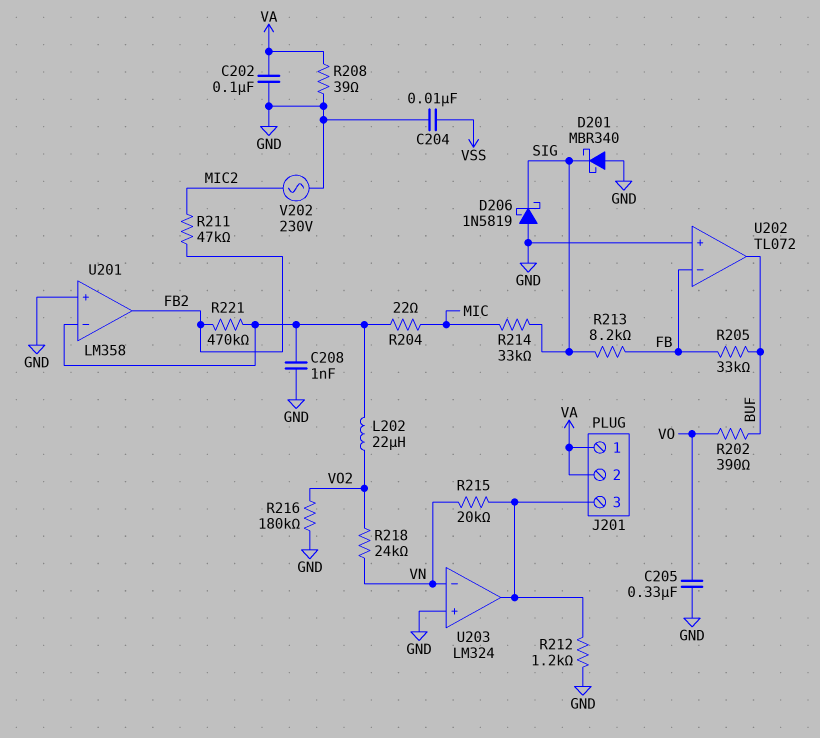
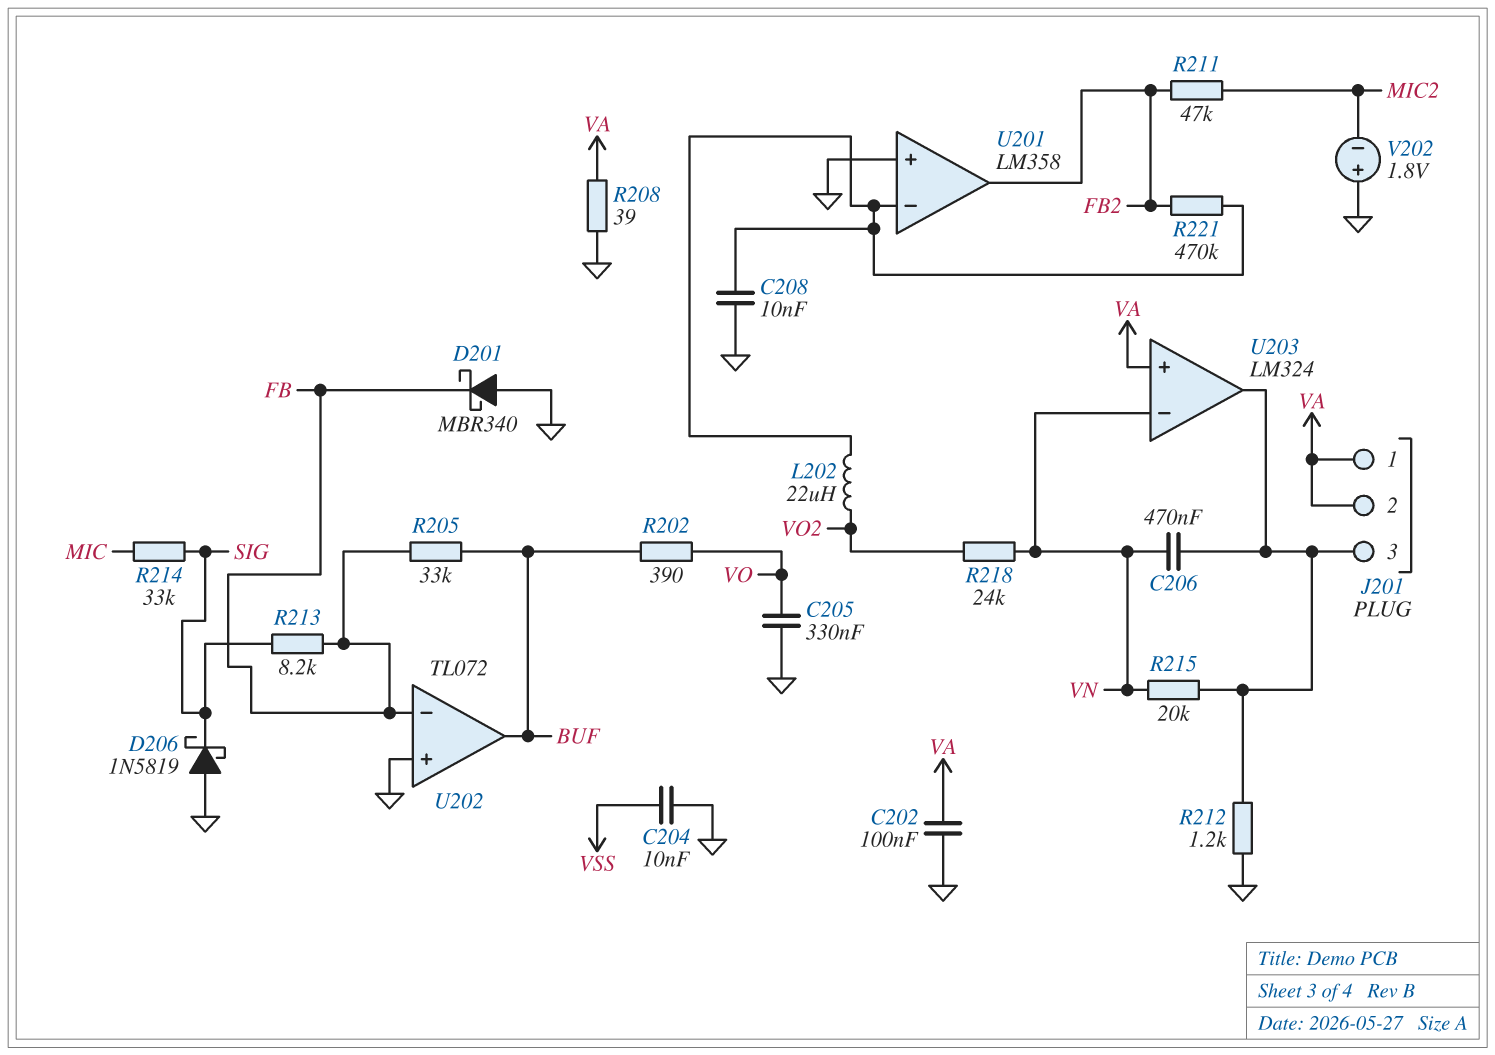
C206: none -> 470nF (J201/3, VN)
C208: 1nF (GND, U201/in-) -> 10nF (GND, U201/in-)
D201: schottky MBR340 (A GND, K SIG) -> schottky MBR340 (A GND, K FB)
R204: 22 (MIC, U201/in-) -> none
R216: 180k (GND, VO2) -> none
U203 pin in+: GND -> VA
V202: AC 230V (GND, MIC2) -> 1.8V (plus GND, minus MIC2)

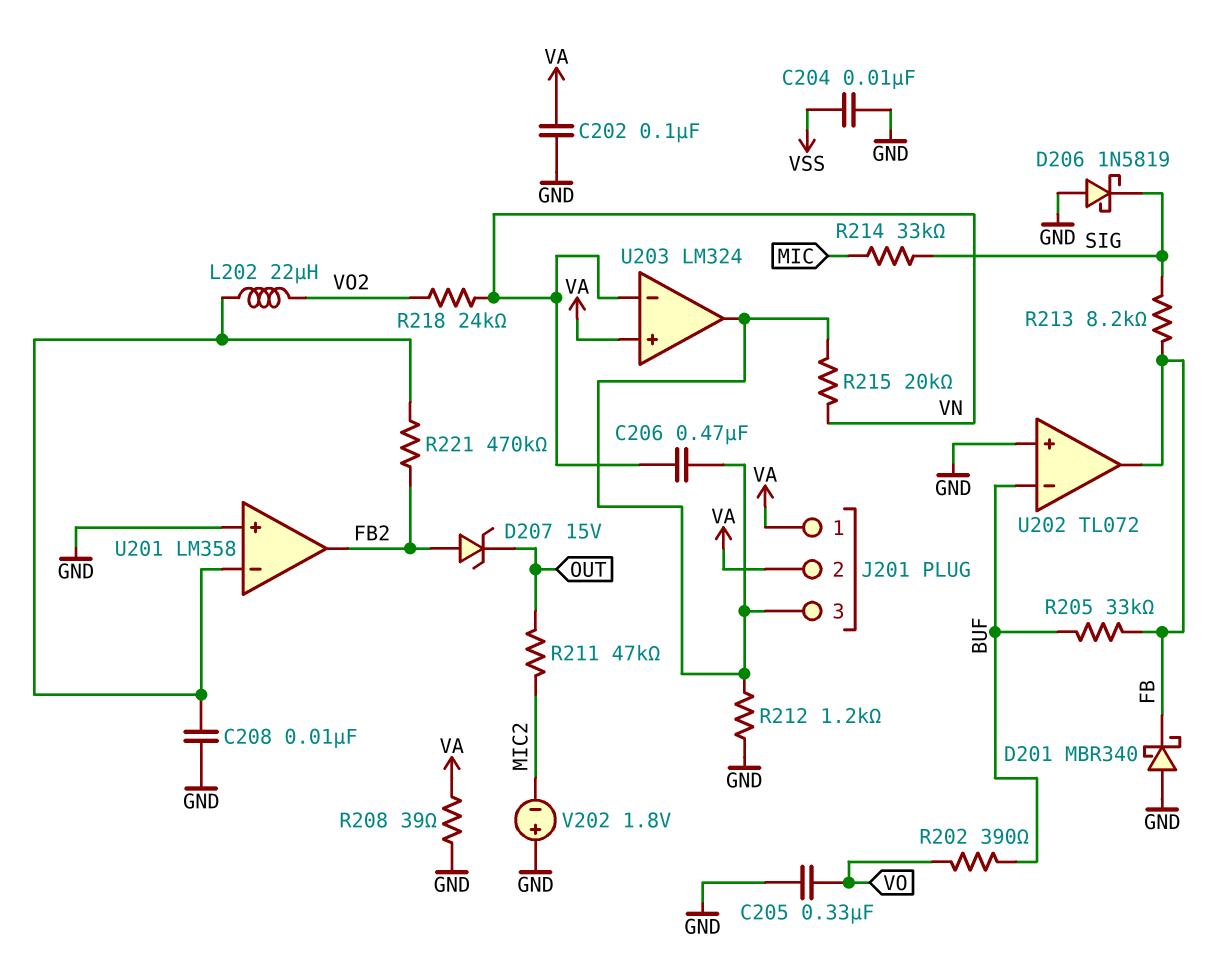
D207: none -> zener 15V (A FB2, K OUT)
R211: 47k (FB2, MIC2) -> 47k (MIC2, OUT)
U202 pin in-: FB -> BUF
U202 pin out: BUF -> FB

